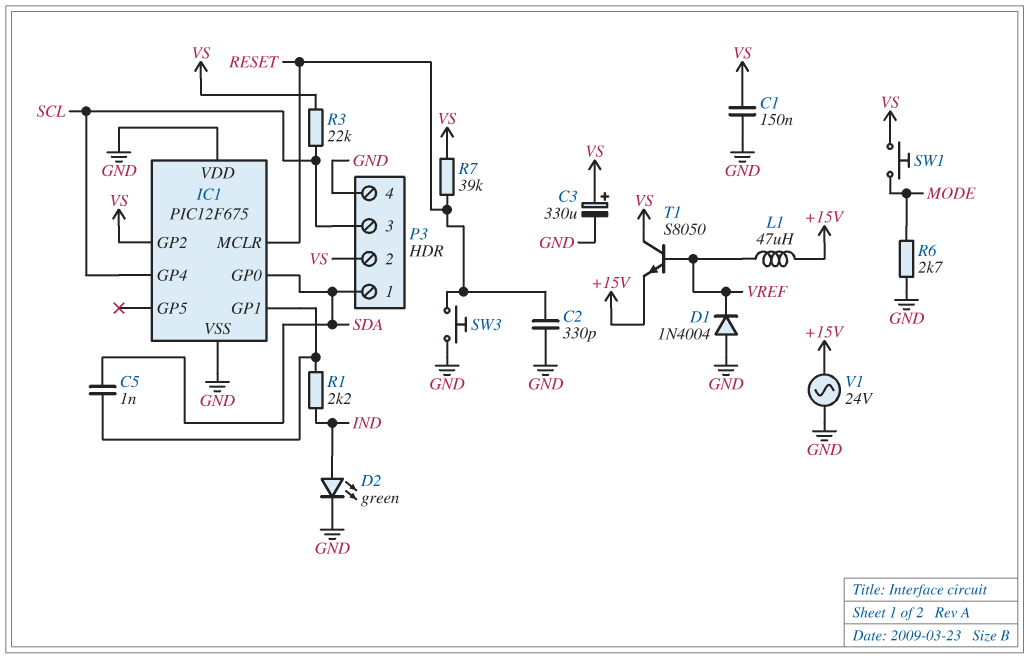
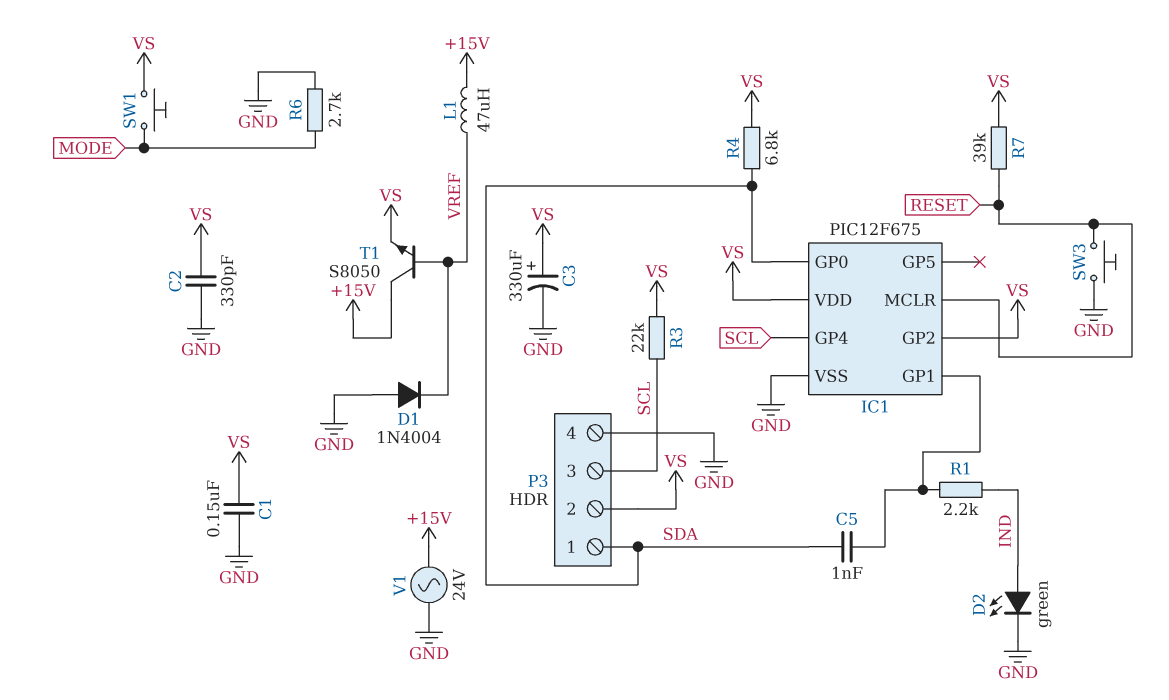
C2: 330pF (GND, RESET) -> 330pF (GND, VS)
IC1 pin VDD: GND -> VS
R4: none -> 6.8k (SDA, VS)
T1: NPN S8050 (B VREF, C VS, E +15V) -> NPN S8050 (B VREF, C +15V, E VS)

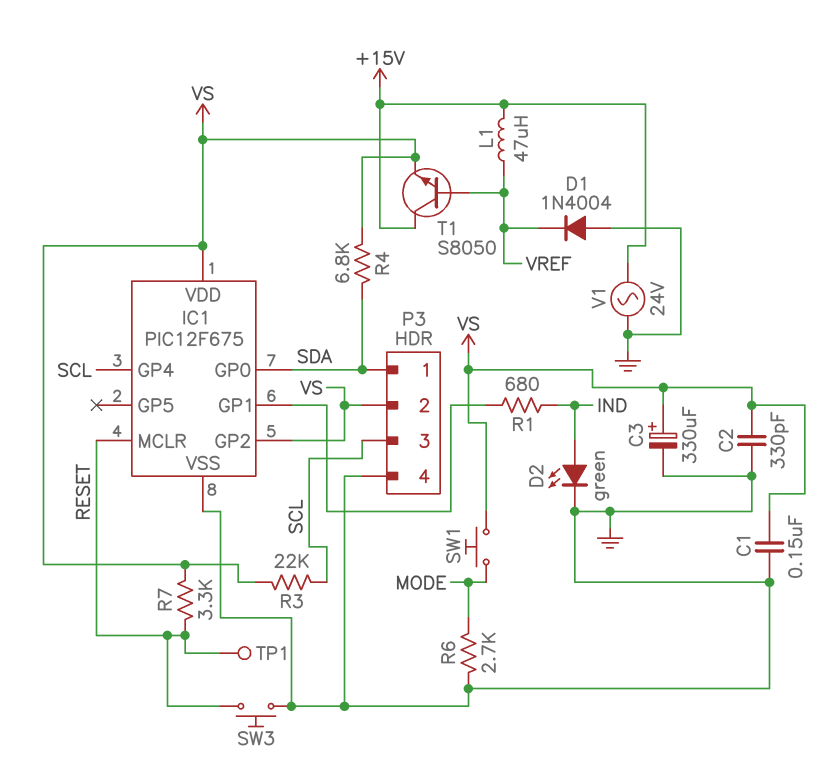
C5: 1nF (IC1/GP1, SDA) -> none
R1: 2.2k (IC1/GP1, IND) -> 680 (IC1/GP1, IND)
R7: 39k (RESET, VS) -> 3.3k (RESET, VS)
TP1: none -> test point (RESET)

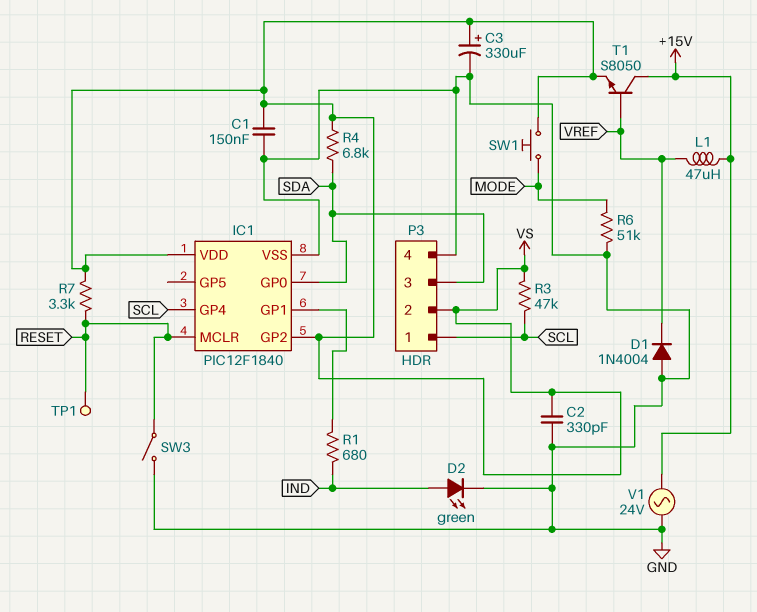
IC1: PIC12F675 -> PIC12F1840
P3 pin 1: SDA -> SCL
P3 pin 3: SCL -> SDA
R3: 22k (SCL, VS) -> 47k (SCL, VS)
R6: 2.7k (GND, MODE) -> 51k (GND, MODE)
SW3: button (GND, RESET) -> switch (GND, RESET)

